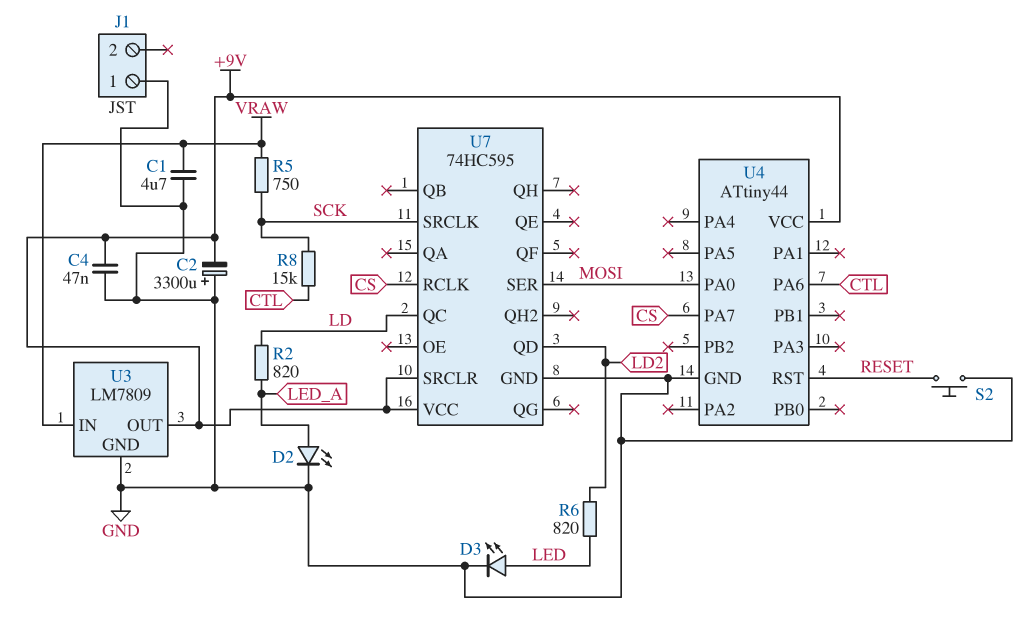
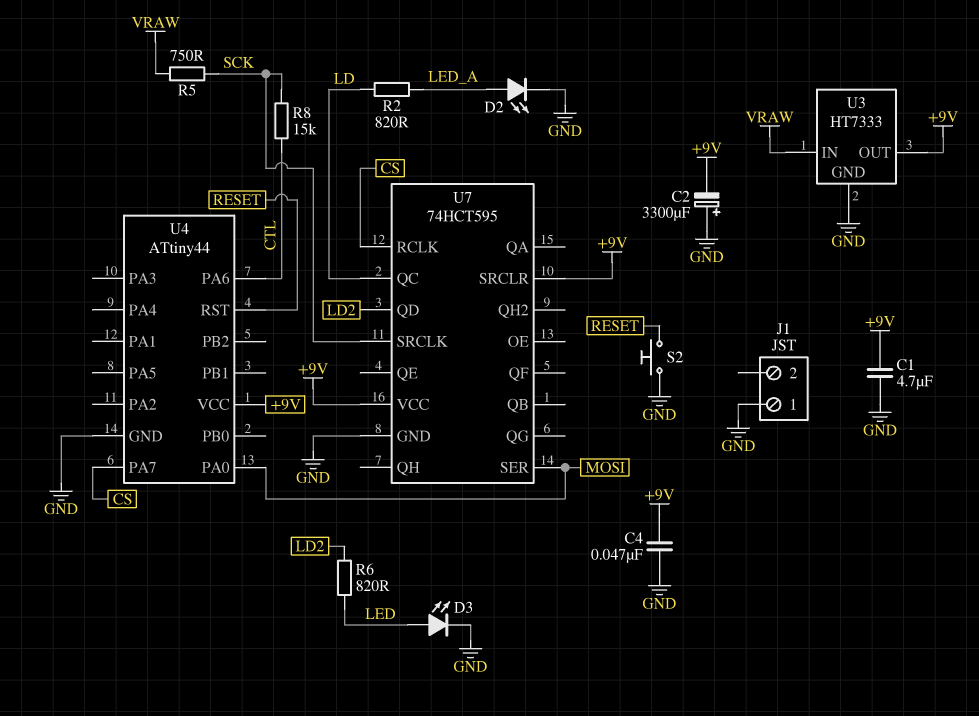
C1: 4.7uF (GND, VRAW) -> 4.7uF (+9V, GND)
U3: LM7809 -> HT7333
U7: 74HC595 -> 74HCT595

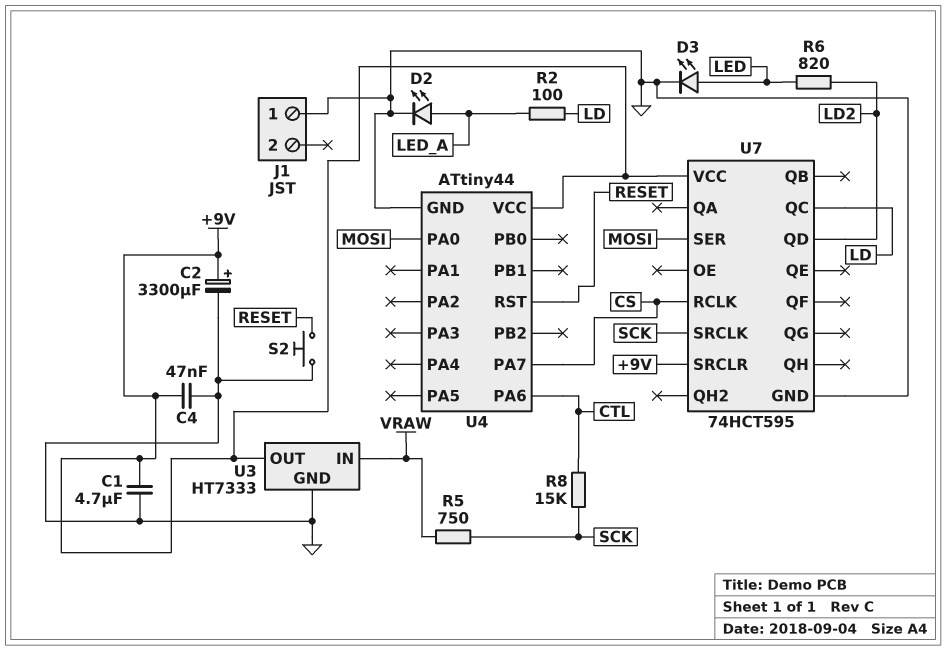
C2: 3300uF (plus GND, minus +9V) -> 3300uF (plus +9V, minus GND)
R2: 820 (LD, LED_A) -> 100 (LD, LED_A)

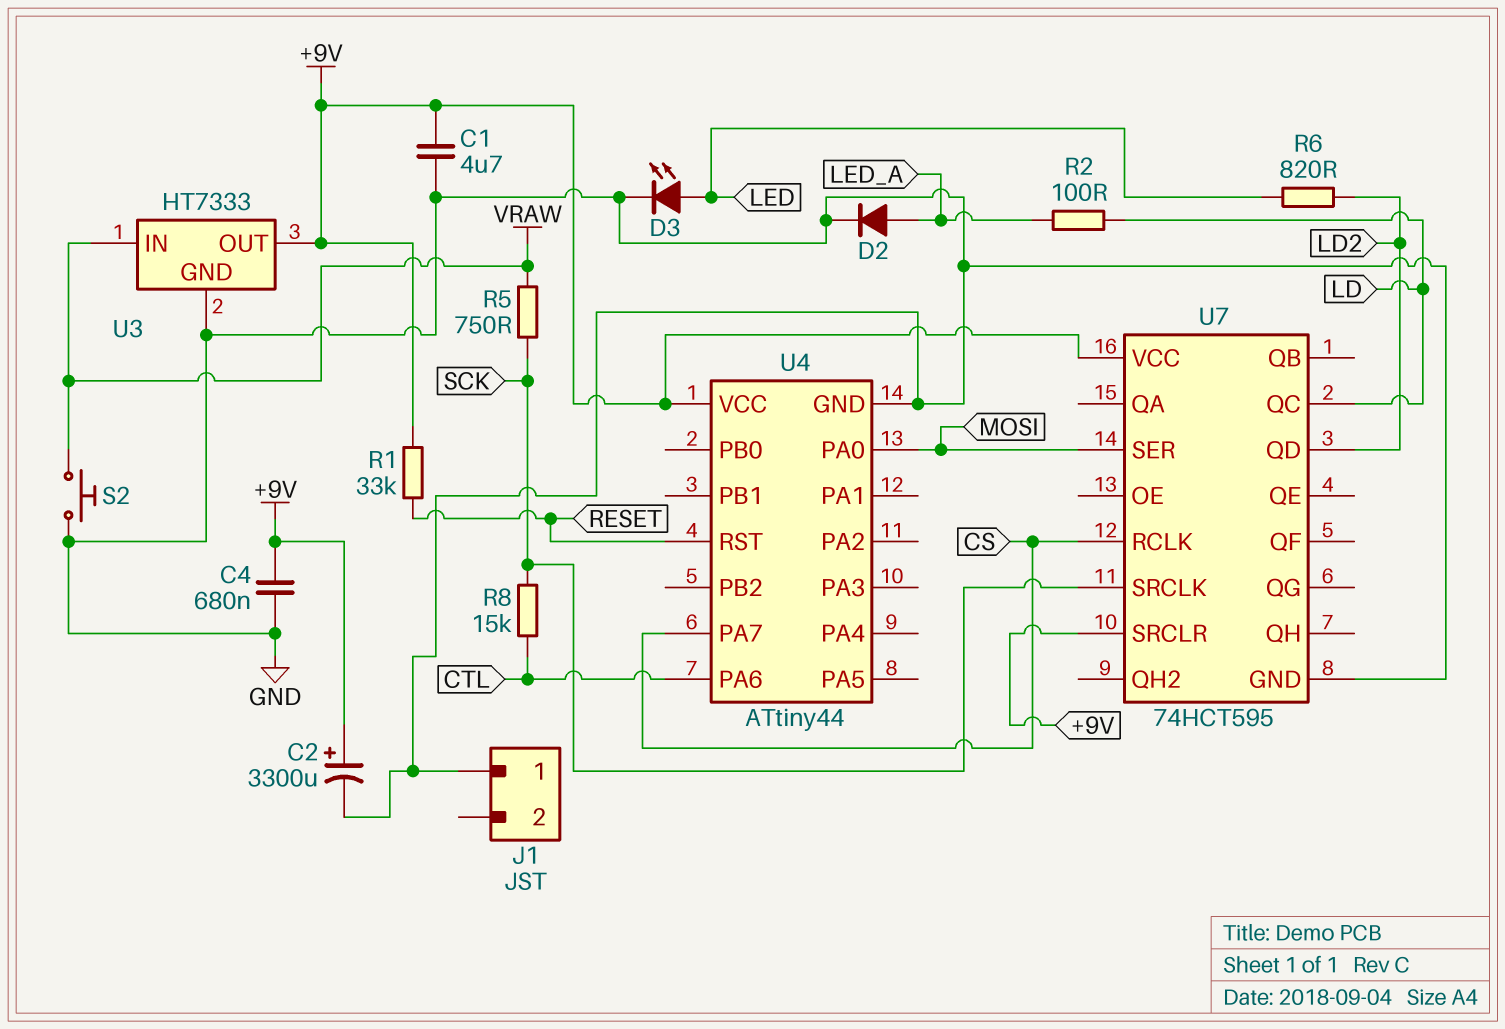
C4: 47nF (+9V, GND) -> 680nF (+9V, GND)
D2: LED (A LED_A, K GND) -> diode (A LED_A, K GND)
R1: none -> 33k (+9V, RESET)
S2: button (GND, RESET) -> button (GND, VRAW)

